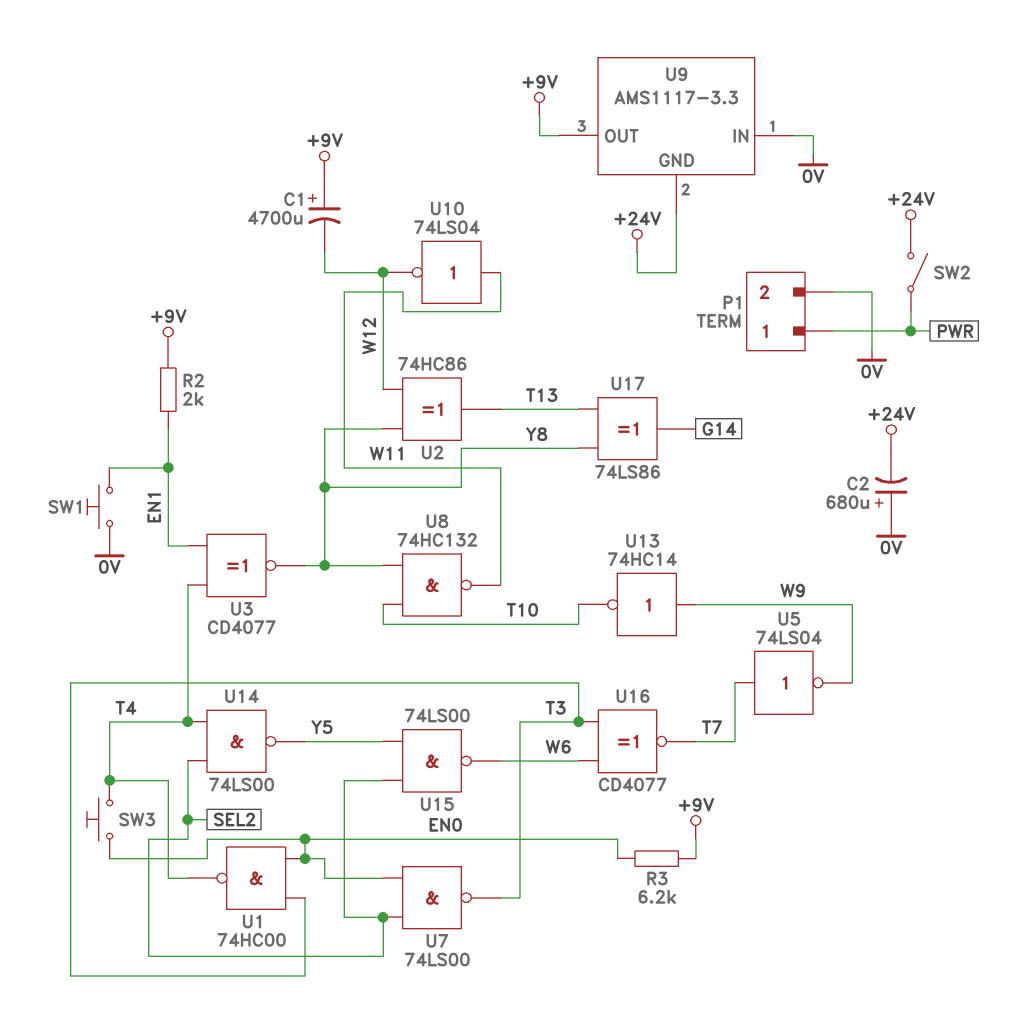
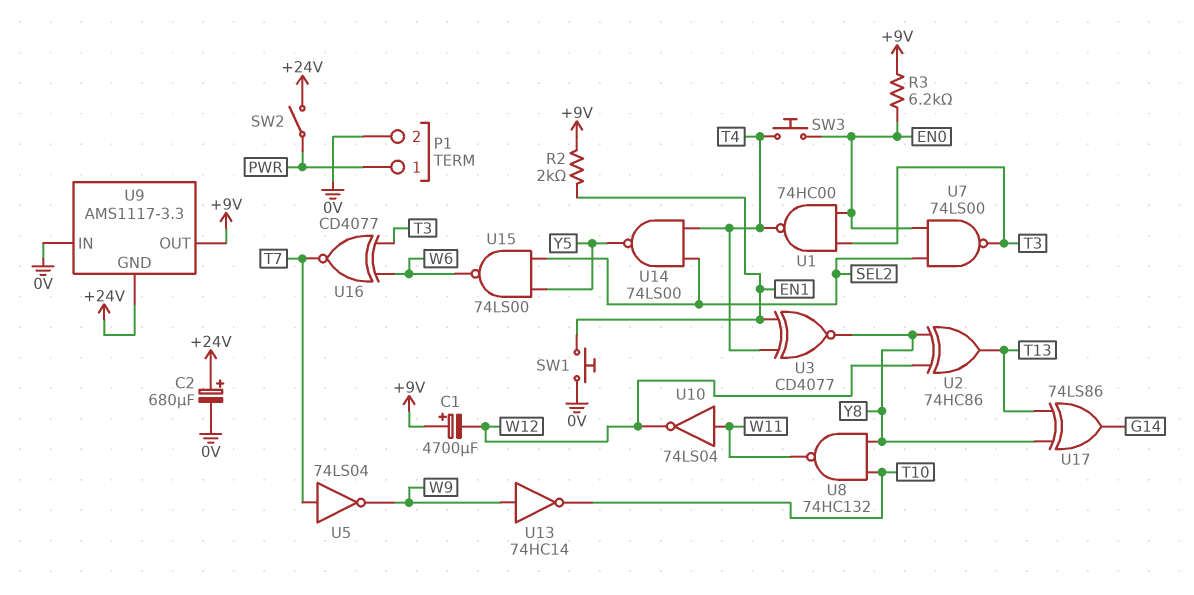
C2: 680uF (plus 0V, minus +24V) -> 680uF (plus +24V, minus 0V)

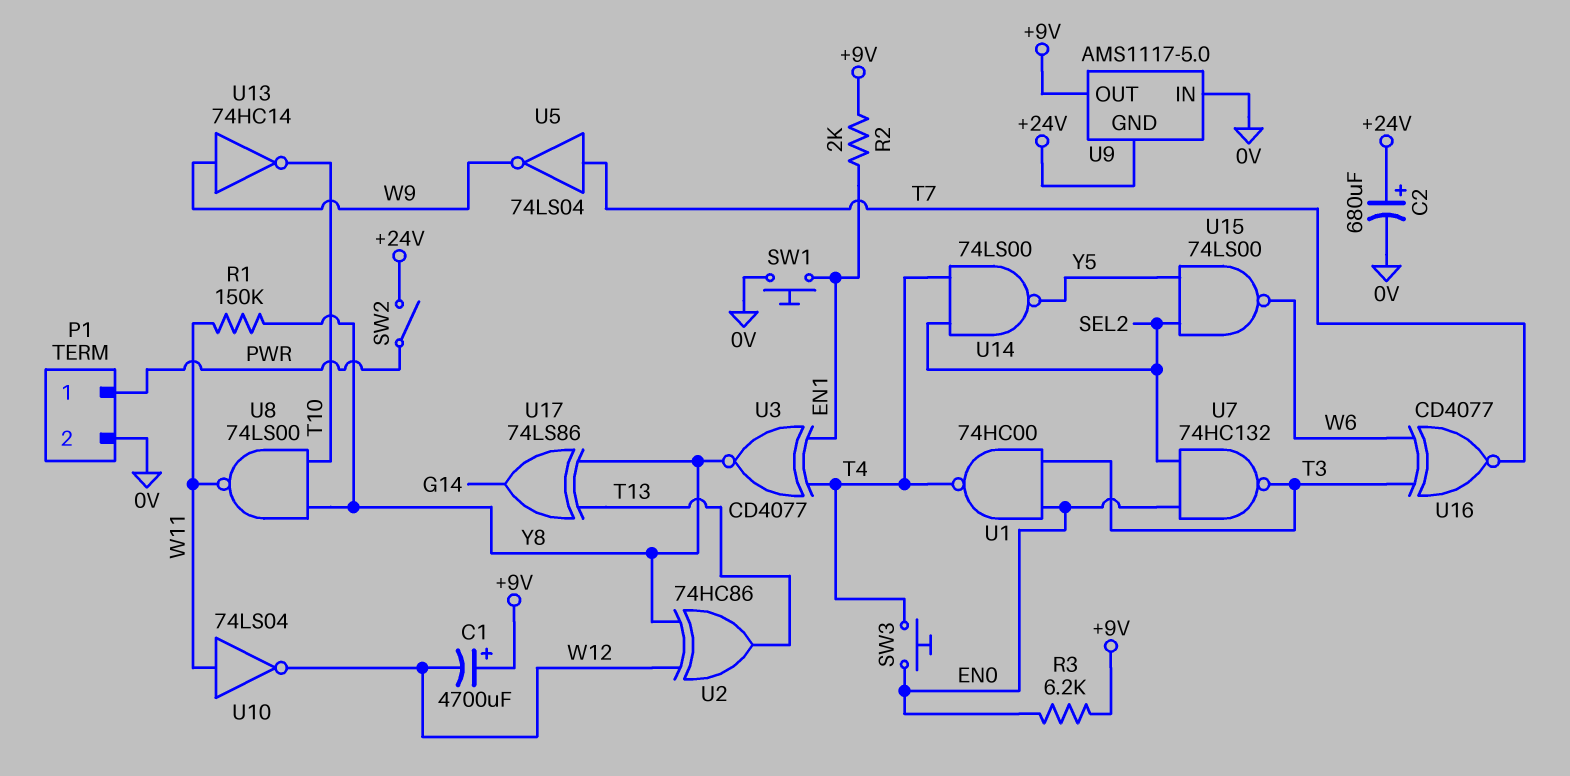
R1: none -> 150k (W11, Y8)
U7: NAND 74LS00 (in EN0, in SEL2, out T3) -> NAND 74HC132 (in EN0, in SEL2, out T3)
U8: NAND 74HC132 (in T10, in Y8, out W11) -> NAND 74LS00 (in T10, in Y8, out W11)
U9: AMS1117-3.3 -> AMS1117-5.0

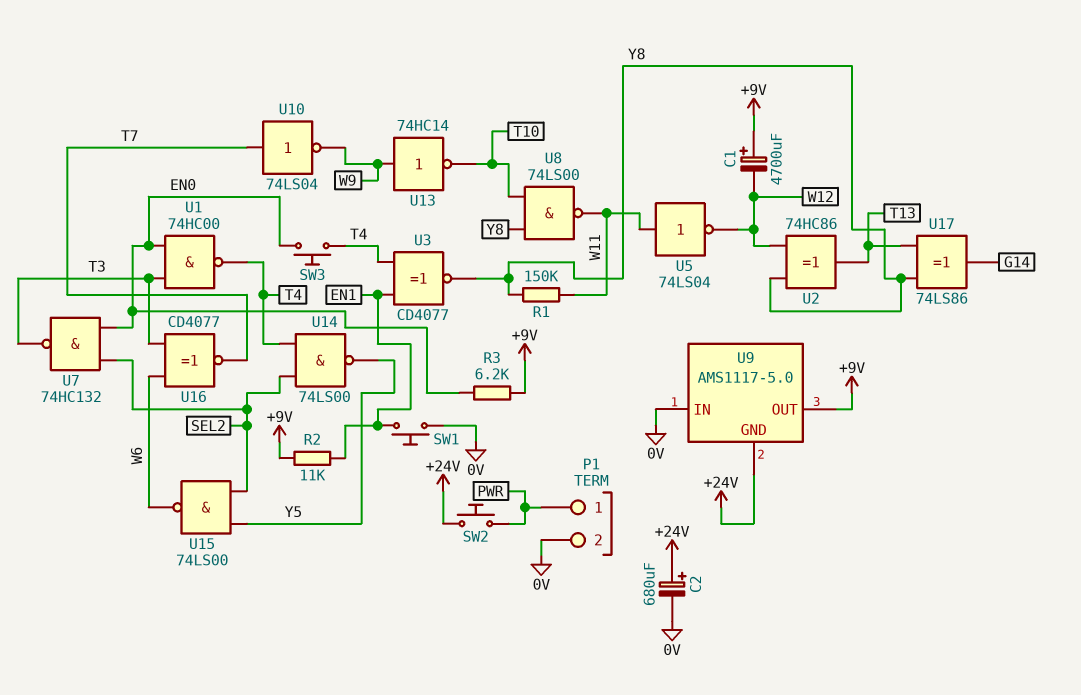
R2: 2k (+9V, EN1) -> 11k (+9V, EN1)
SW2: switch (+24V, PWR) -> button (+24V, PWR)
U5: NOT 74LS04 (in T7, out W9) -> NOT 74LS04 (in W11, out W12)
U10: NOT 74LS04 (in W11, out W12) -> NOT 74LS04 (in T7, out W9)

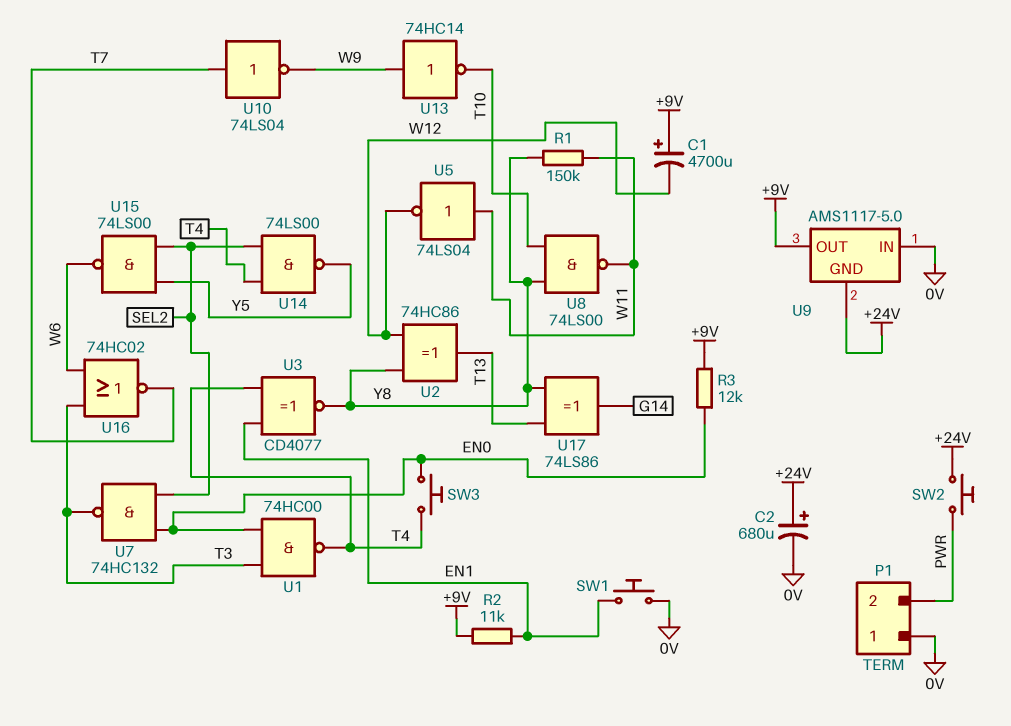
P1 pin 1: PWR -> 0V
P1 pin 2: 0V -> PWR
R3: 6.2k (+9V, EN0) -> 12k (+9V, EN0)
U16: XNOR CD4077 (in T3, in W6, out T7) -> NOR 74HC02 (in T3, in W6, out T7)

